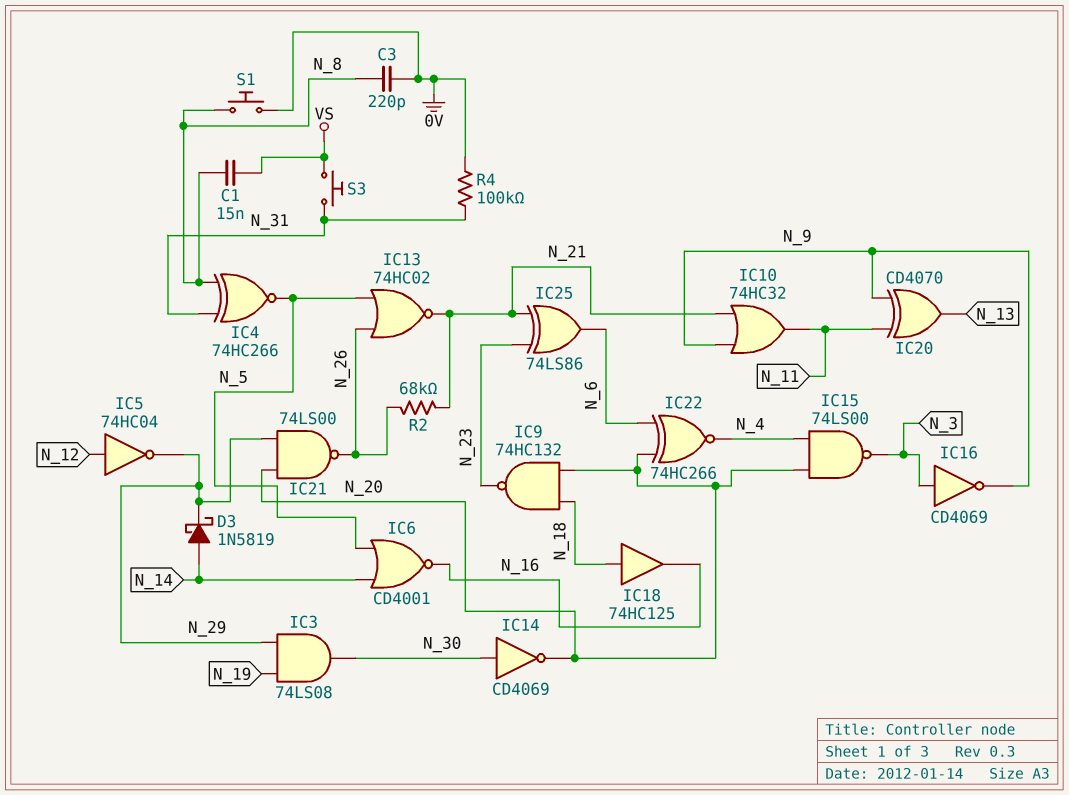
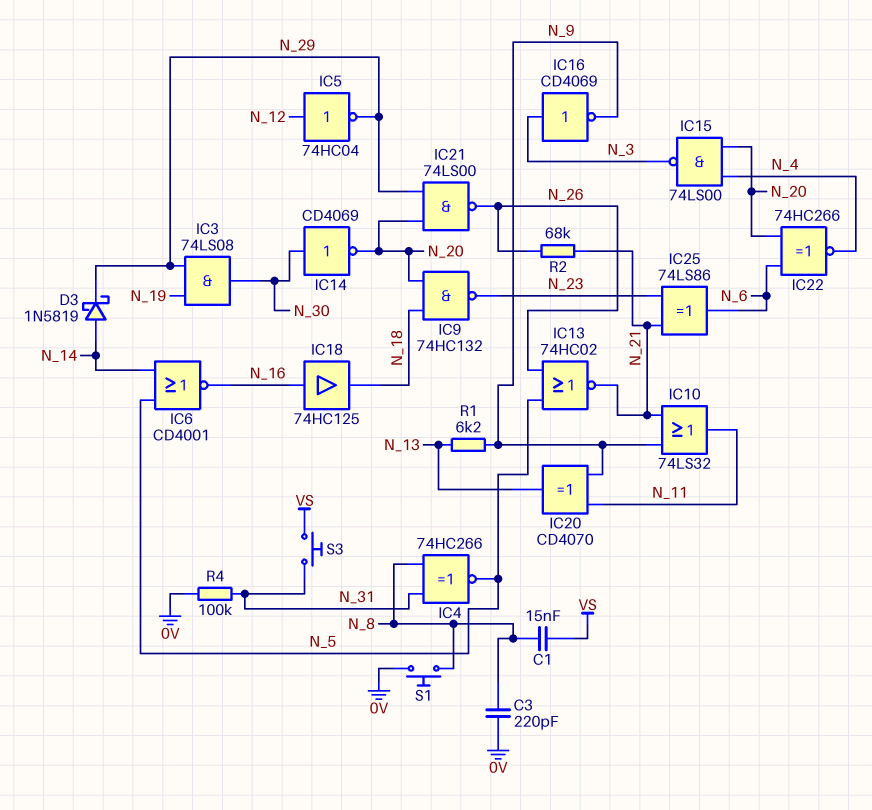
IC10: OR 74HC32 (in N_9, in N_21, out N_11) -> OR 74LS32 (in N_9, in N_21, out N_11)
IC18: buffer 74HC125 (in N_18, out N_16) -> buffer 74HC125 (in N_16, out N_18)
R1: none -> 6.2k (N_9, N_13)

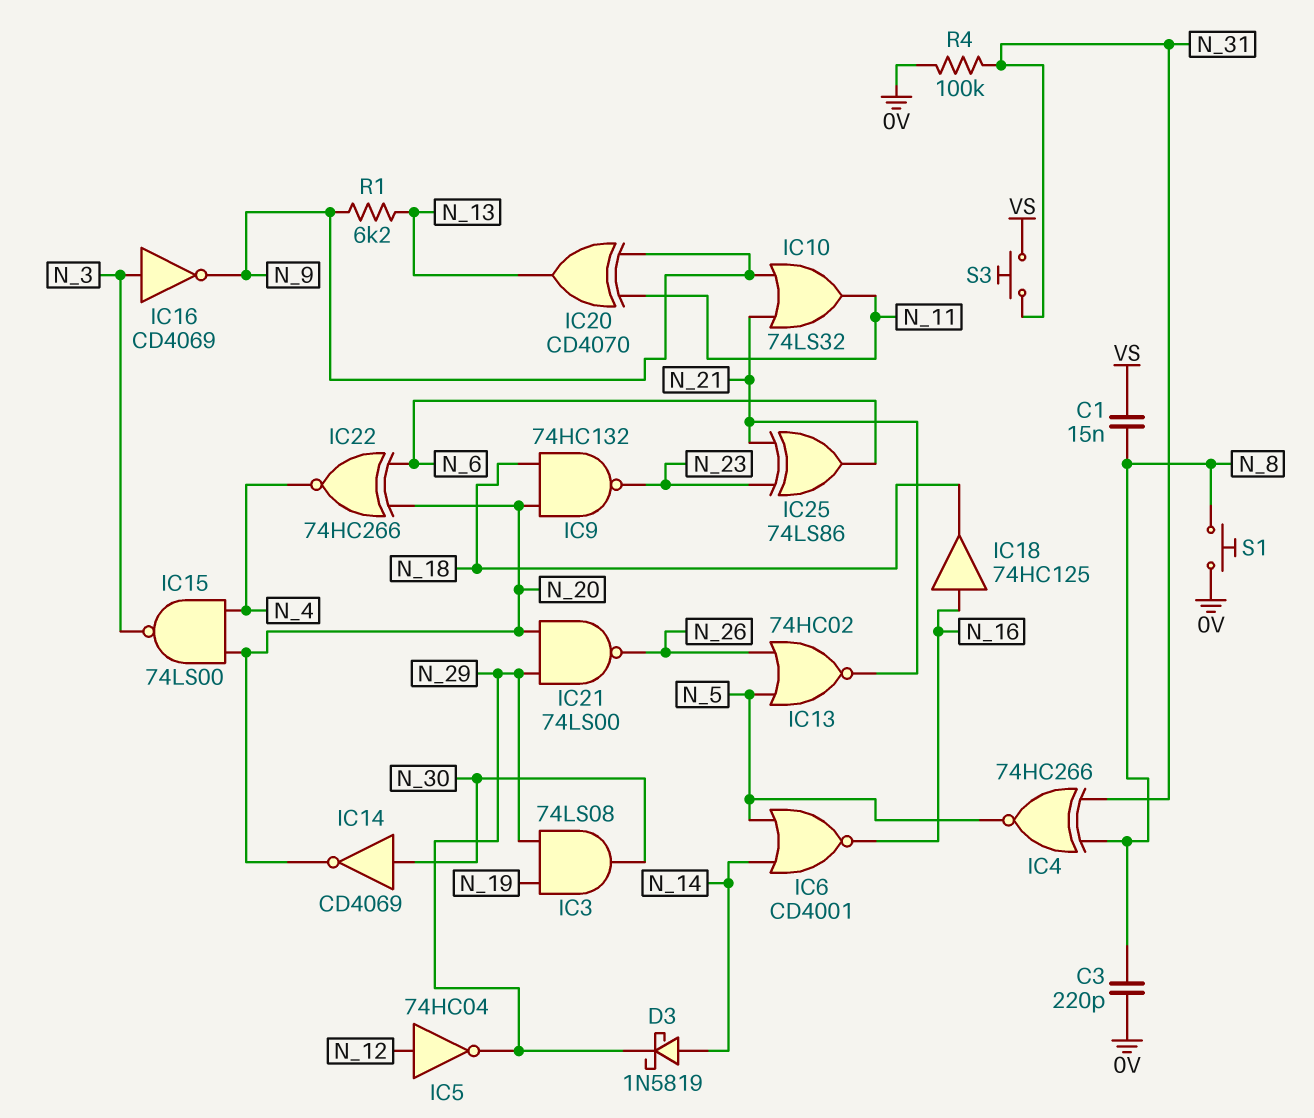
R2: 68k (N_21, N_26) -> none

